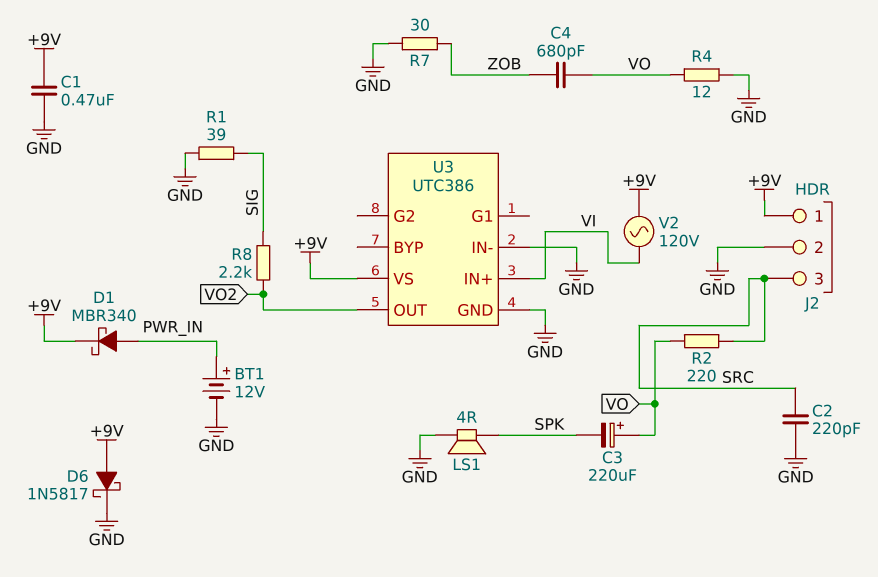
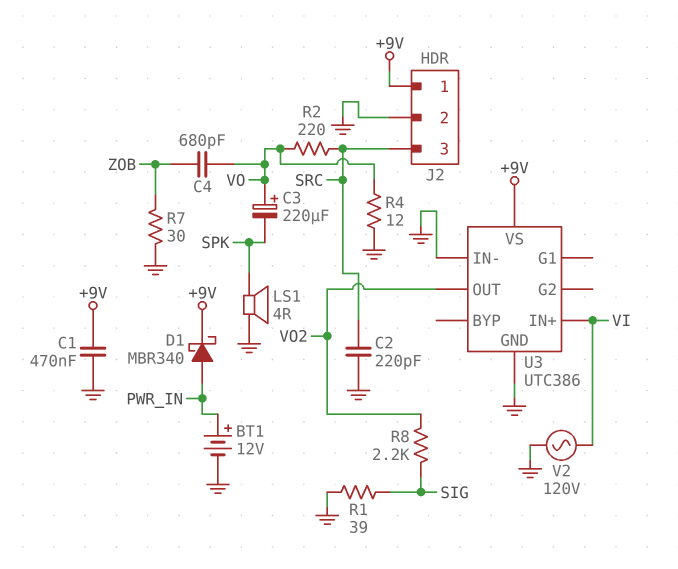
D6: schottky 1N5817 (A +9V, K GND) -> none
V2: AC 120V (+9V, VI) -> AC 120V (GND, VI)

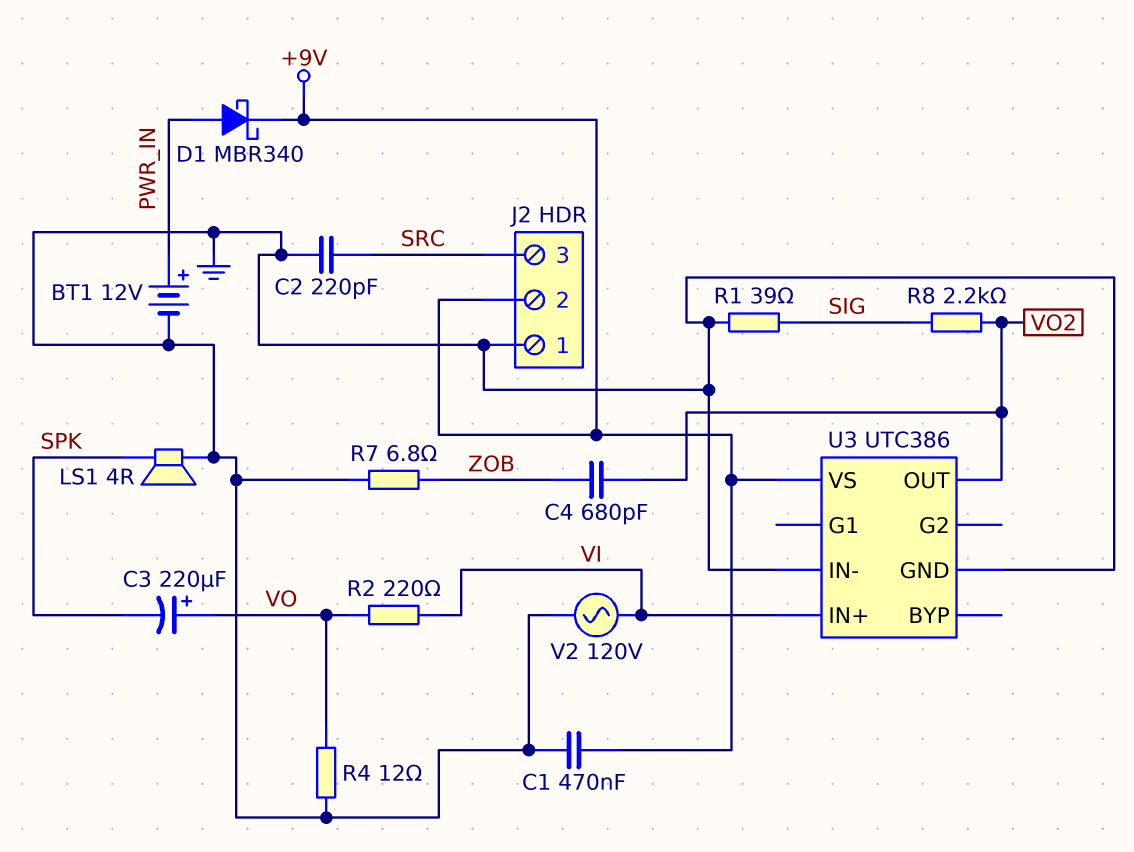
C4: 680pF (VO, ZOB) -> 680pF (VO2, ZOB)
J2 pin 1: +9V -> GND
J2 pin 2: GND -> +9V
R2: 220 (SRC, VO) -> 220 (VI, VO)
R7: 30 (GND, ZOB) -> 6.8 (GND, ZOB)

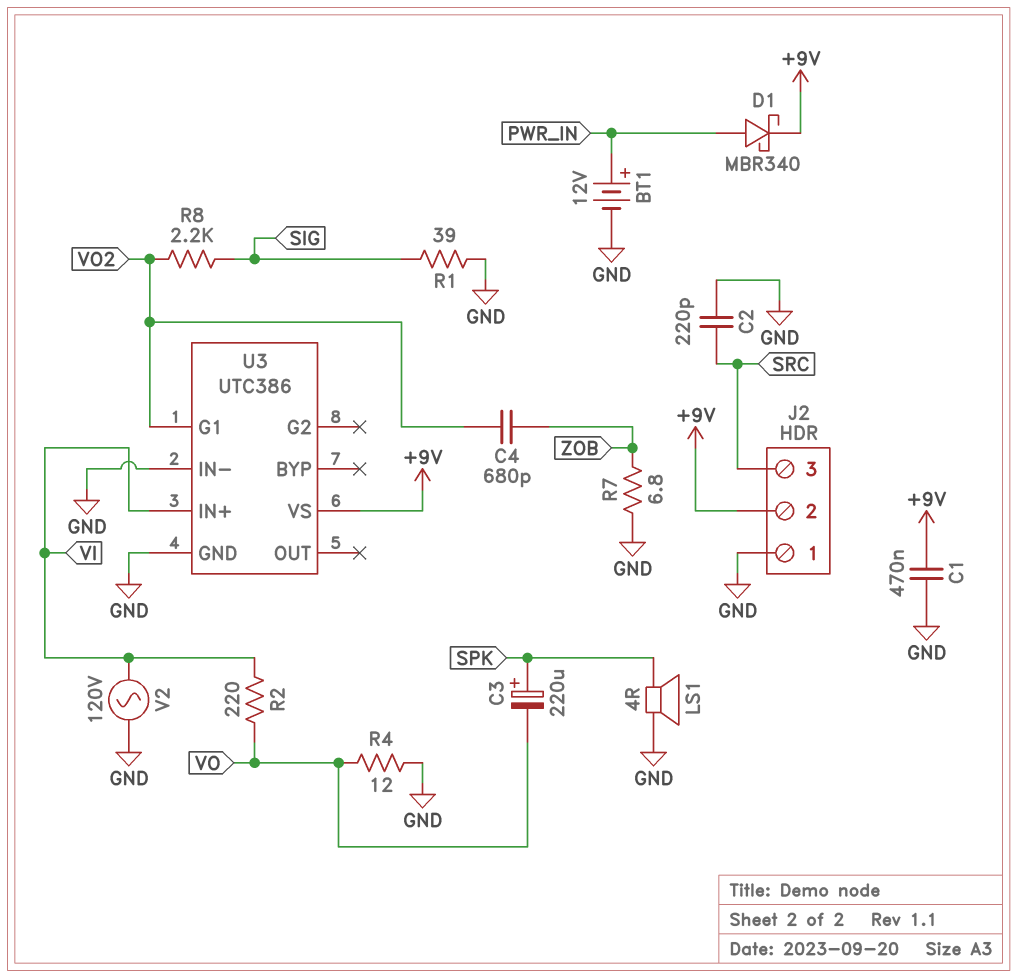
C3: 220uF (plus VO, minus SPK) -> 220uF (plus SPK, minus VO)
U3 pin G1: none -> VO2
U3 pin OUT: VO2 -> none

